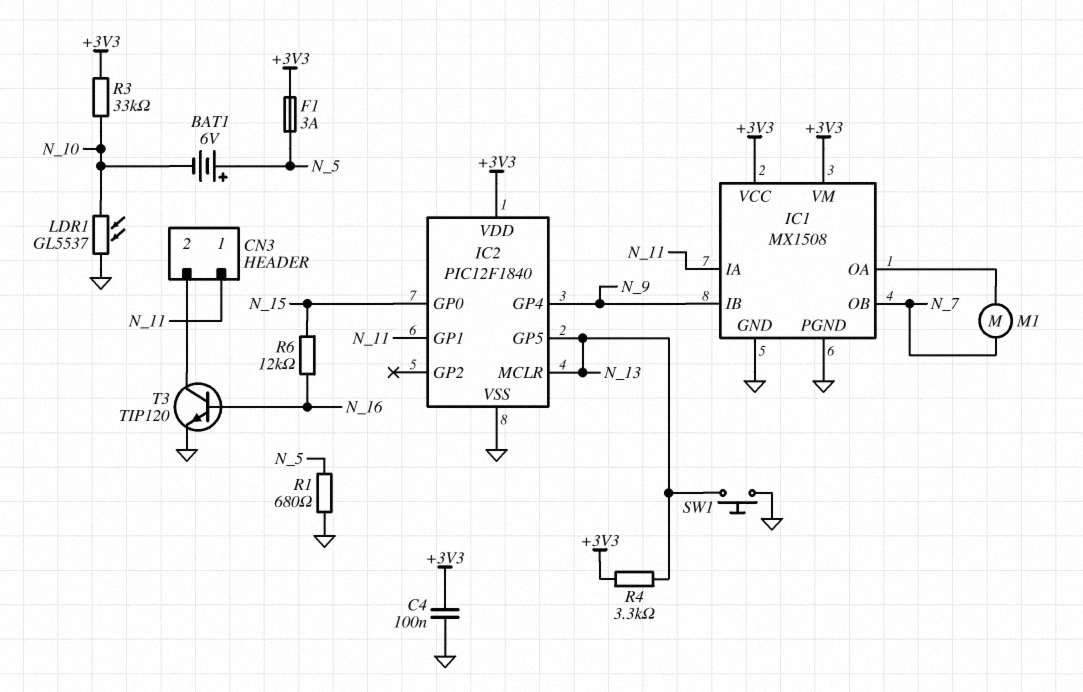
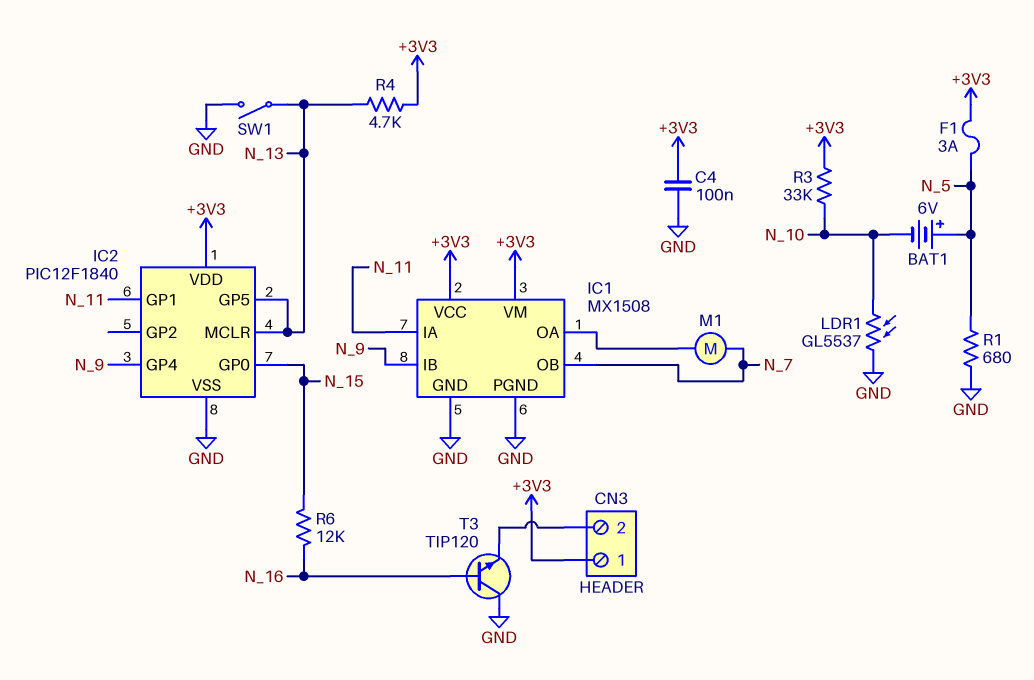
CN3 pin 1: N_11 -> +3V3
R4: 3.3k (+3V3, N_13) -> 4.7k (+3V3, N_13)
SW1: button (GND, N_13) -> switch (GND, N_13)
T3: NPN TIP120 (B N_16, C CN3/2, E GND) -> NPN TIP120 (B N_16, C GND, E CN3/2)

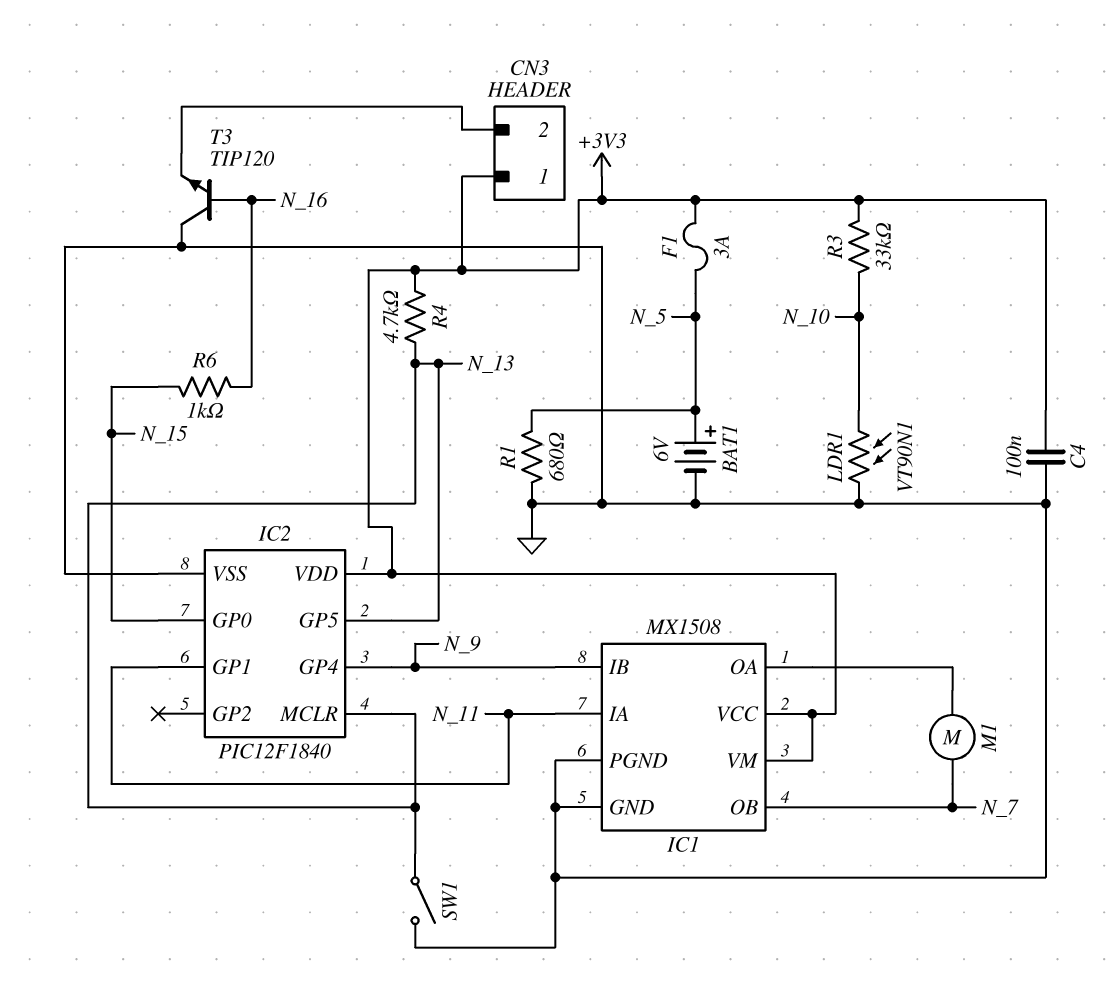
BAT1: 6V (plus N_5, minus N_10) -> 6V (plus N_5, minus GND)
LDR1: GL5537 (GND, N_10) -> VT90N1 (GND, N_10)
R6: 12k (N_15, N_16) -> 1k (N_15, N_16)

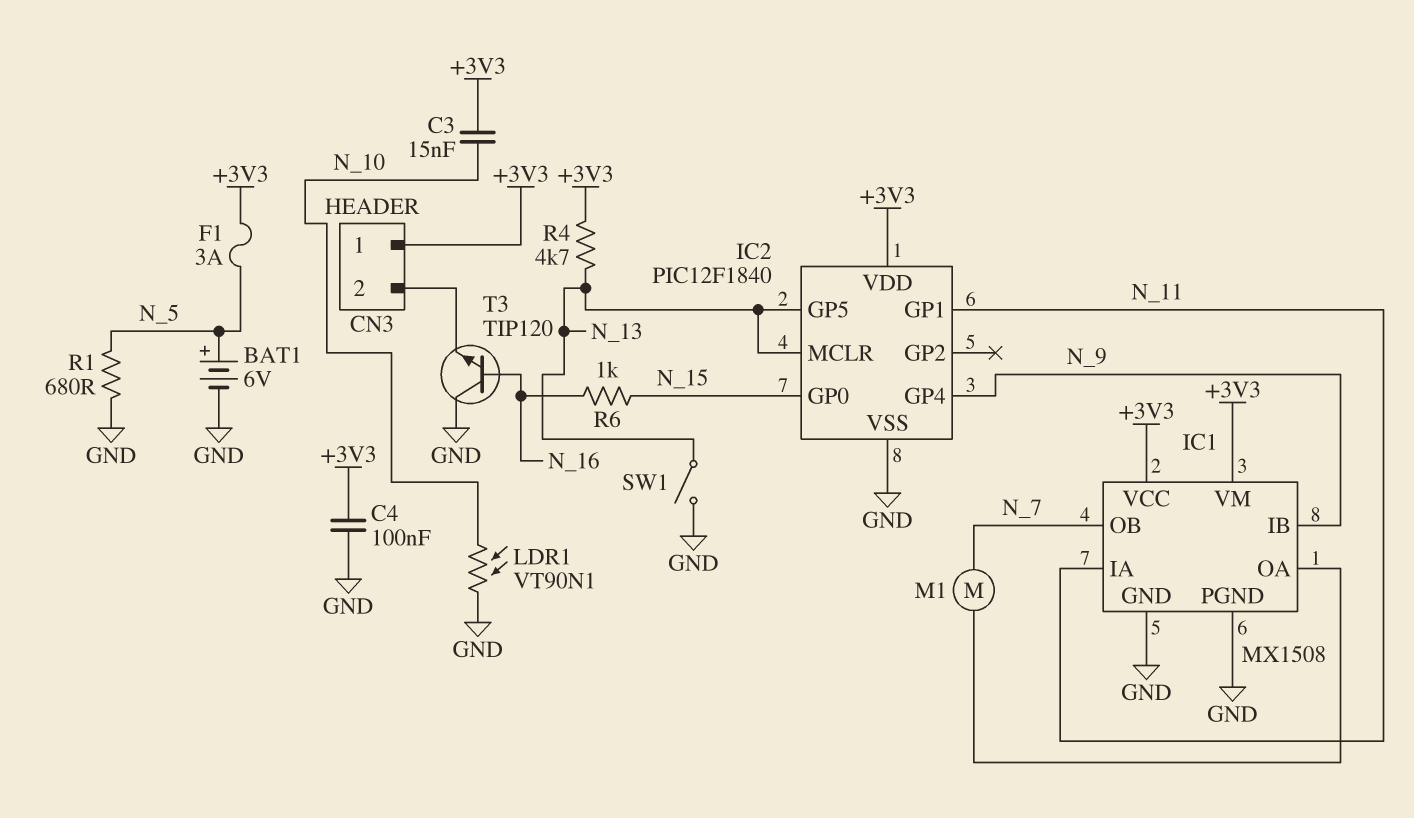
C3: none -> 15nF (+3V3, N_10)
R3: 33k (+3V3, N_10) -> none

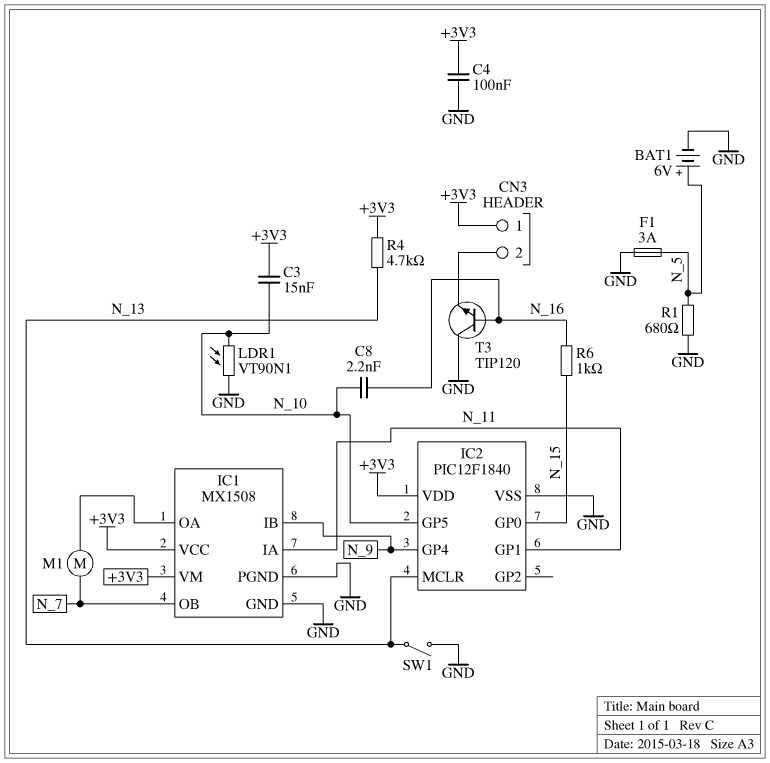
C8: none -> 2.2nF (N_10, N_16)
F1: 3A (+3V3, N_5) -> 3A (GND, N_5)
IC2 pin GP5: N_13 -> N_10

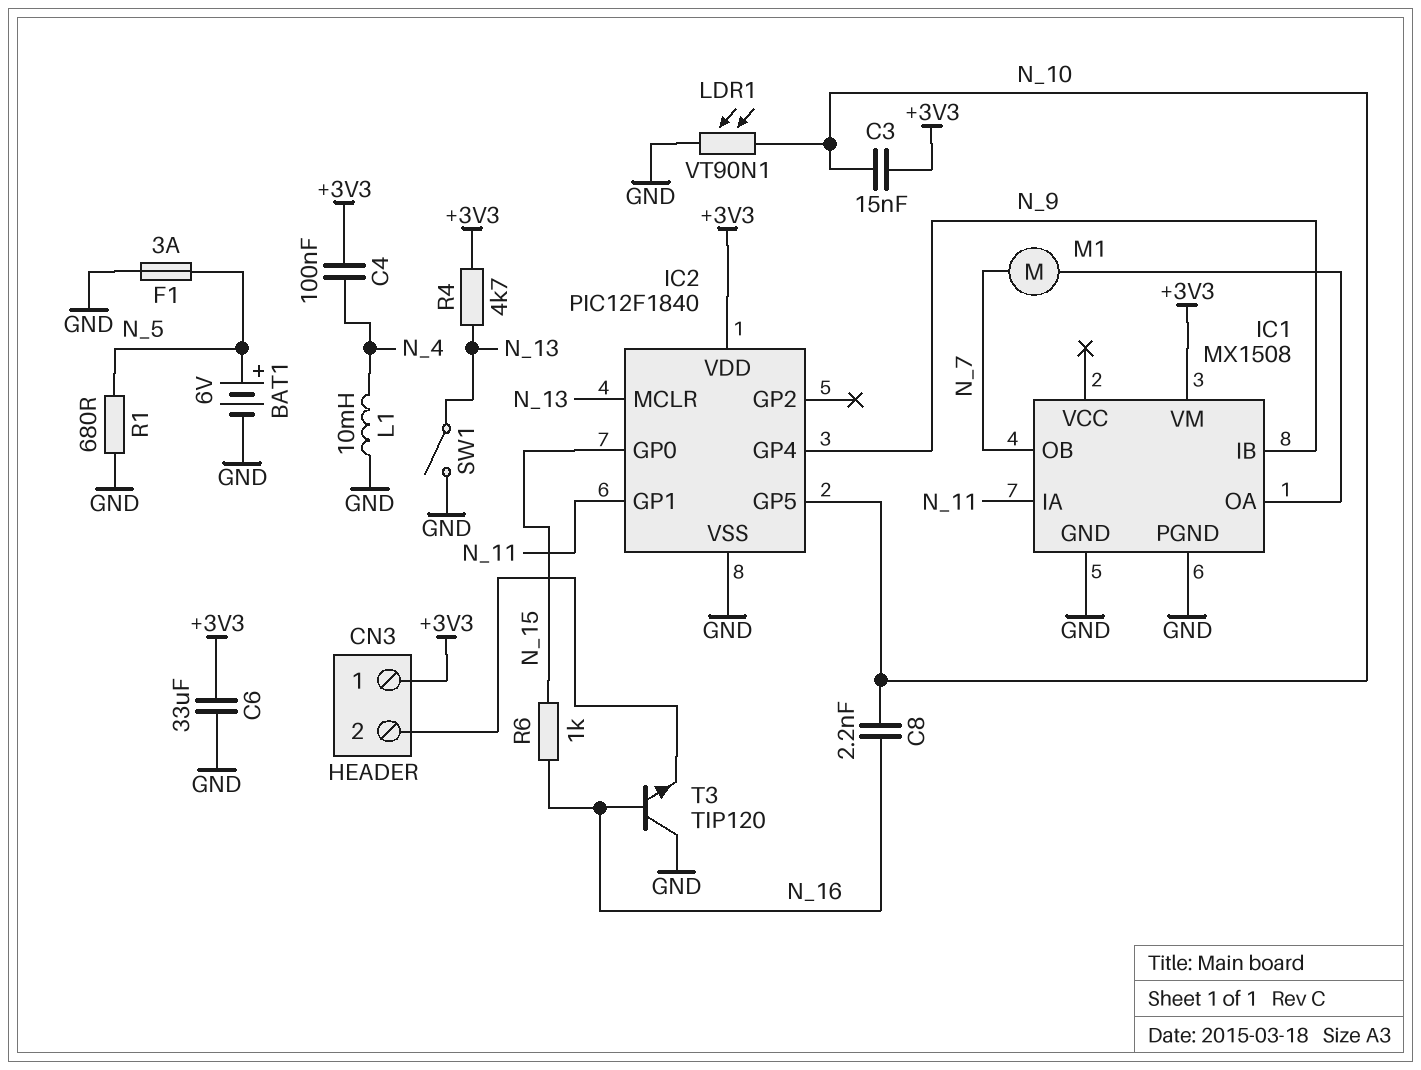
C4: 100nF (+3V3, GND) -> 100nF (+3V3, N_4)
C6: none -> 33uF (+3V3, GND)
IC1 pin VCC: +3V3 -> none
L1: none -> 10mH (GND, N_4)

